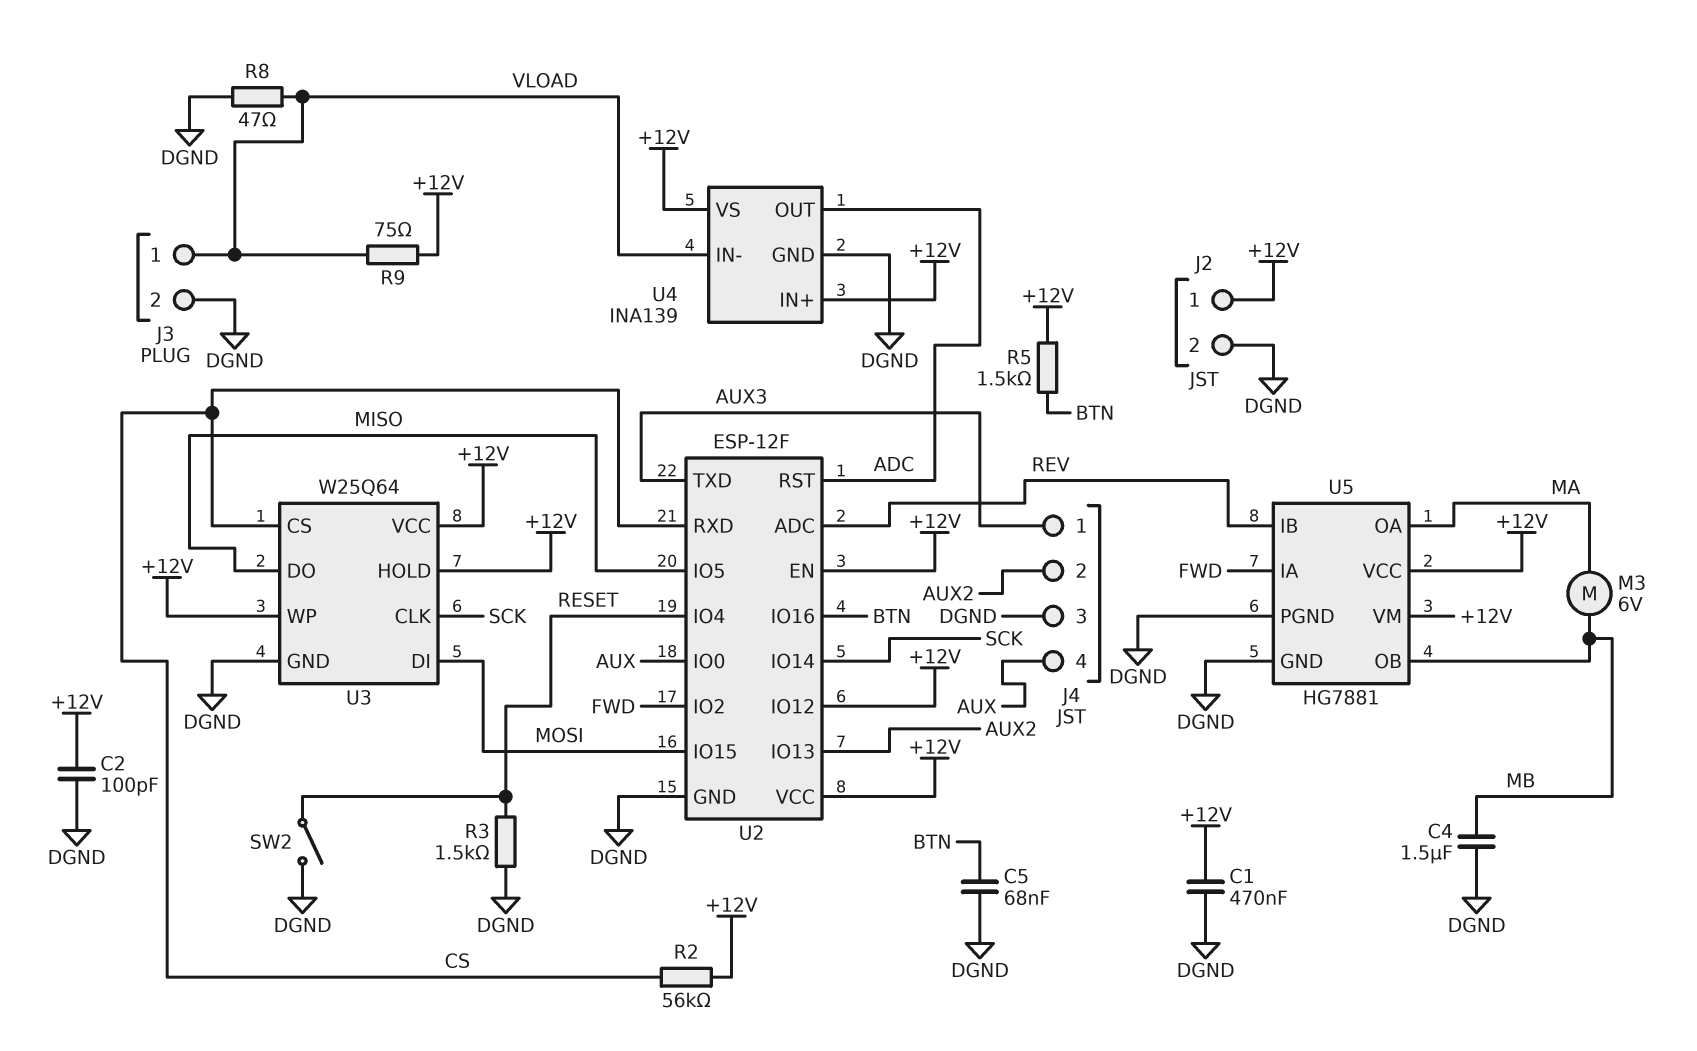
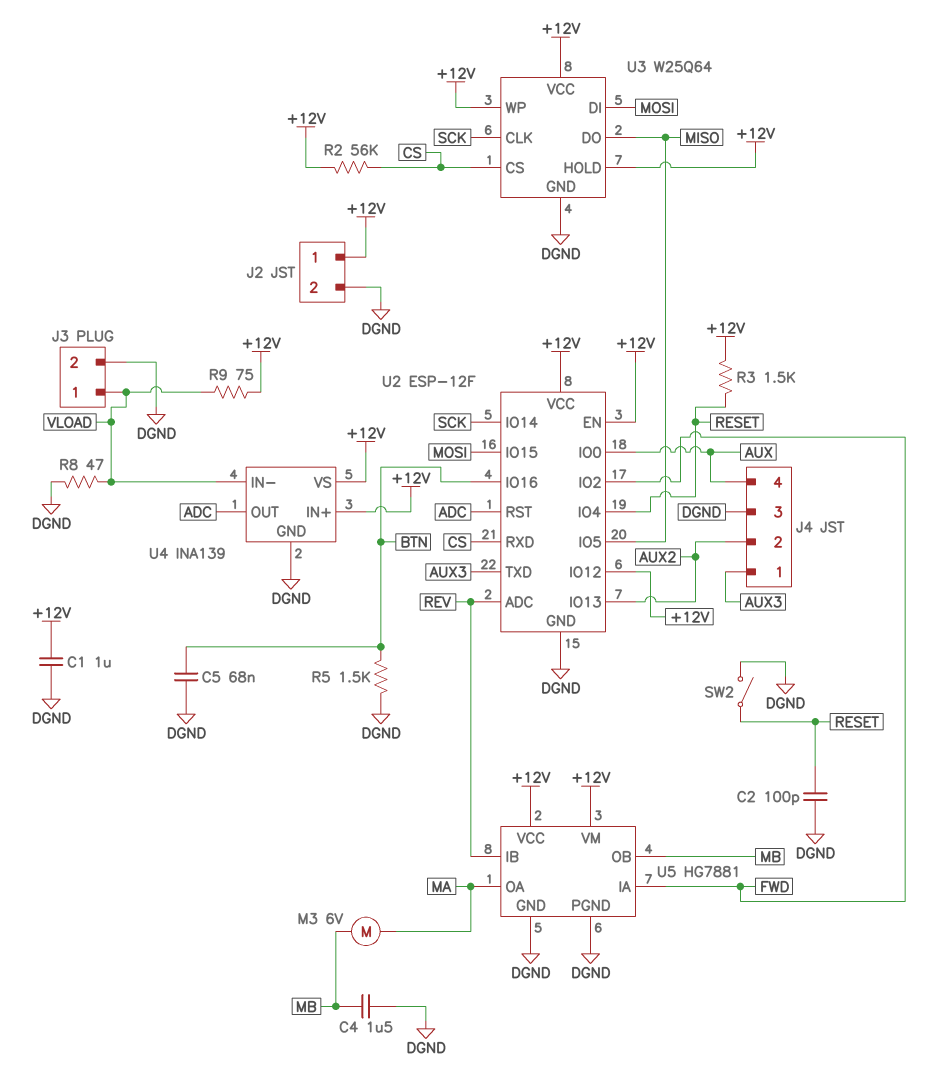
C1: 470nF (+12V, DGND) -> 1uF (+12V, DGND)
C2: 100pF (+12V, DGND) -> 100pF (DGND, RESET)
R3: 1.5k (DGND, RESET) -> 1.5k (+12V, RESET)
R5: 1.5k (+12V, BTN) -> 1.5k (BTN, DGND)

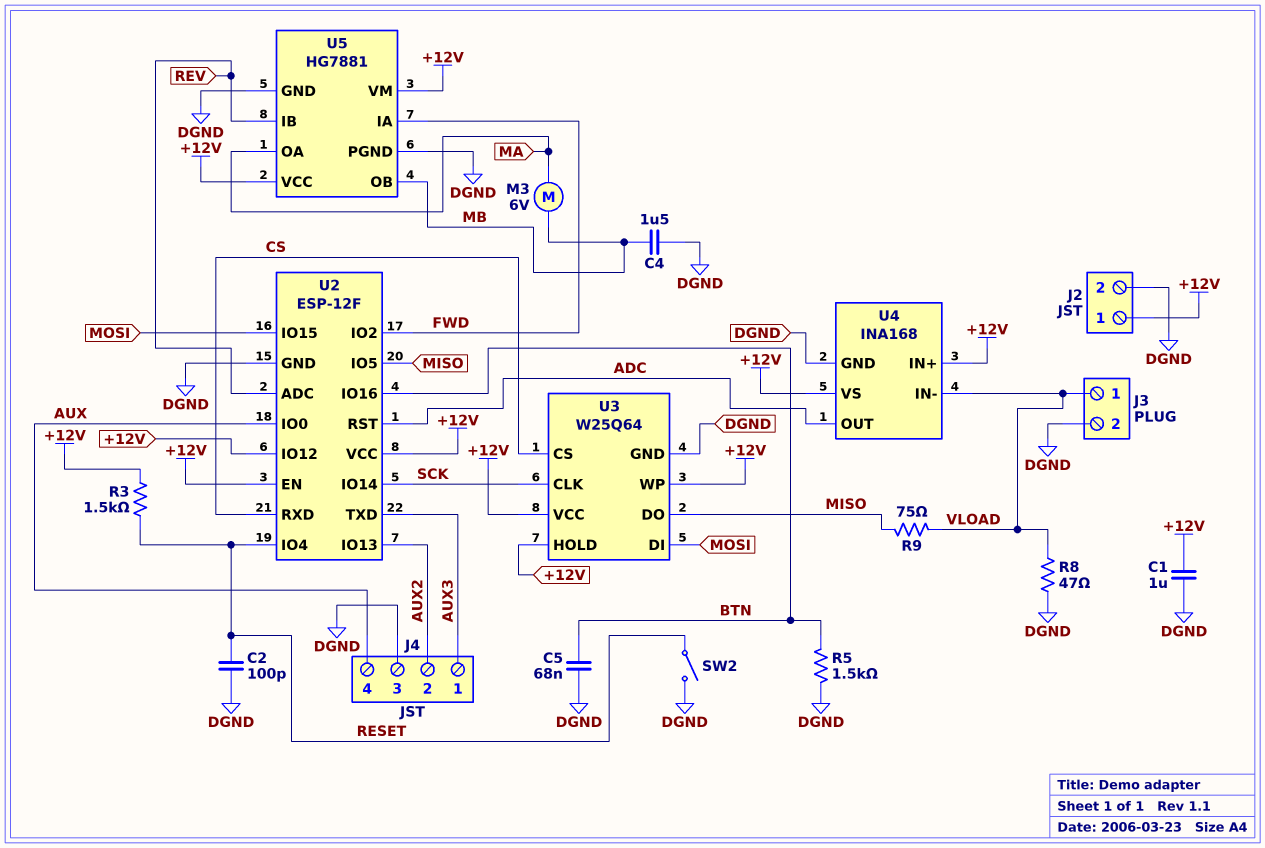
R2: 56k (+12V, CS) -> none
R9: 75 (+12V, VLOAD) -> 75 (MISO, VLOAD)
U4: INA139 -> INA168

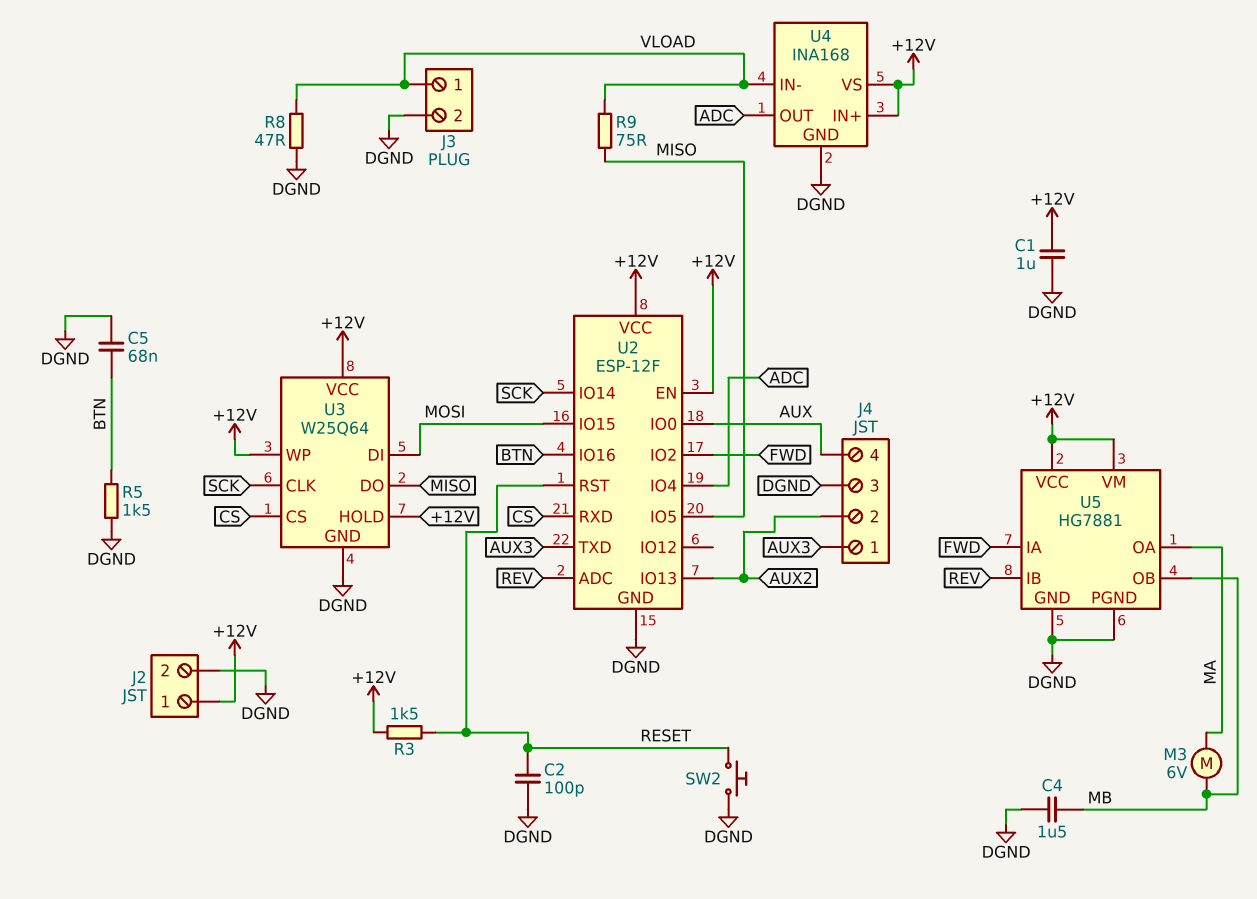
SW2: switch (DGND, RESET) -> button (DGND, RESET)
U2 pin IO4: RESET -> ADC
U2 pin IO12: +12V -> none
U2 pin RST: ADC -> RESET

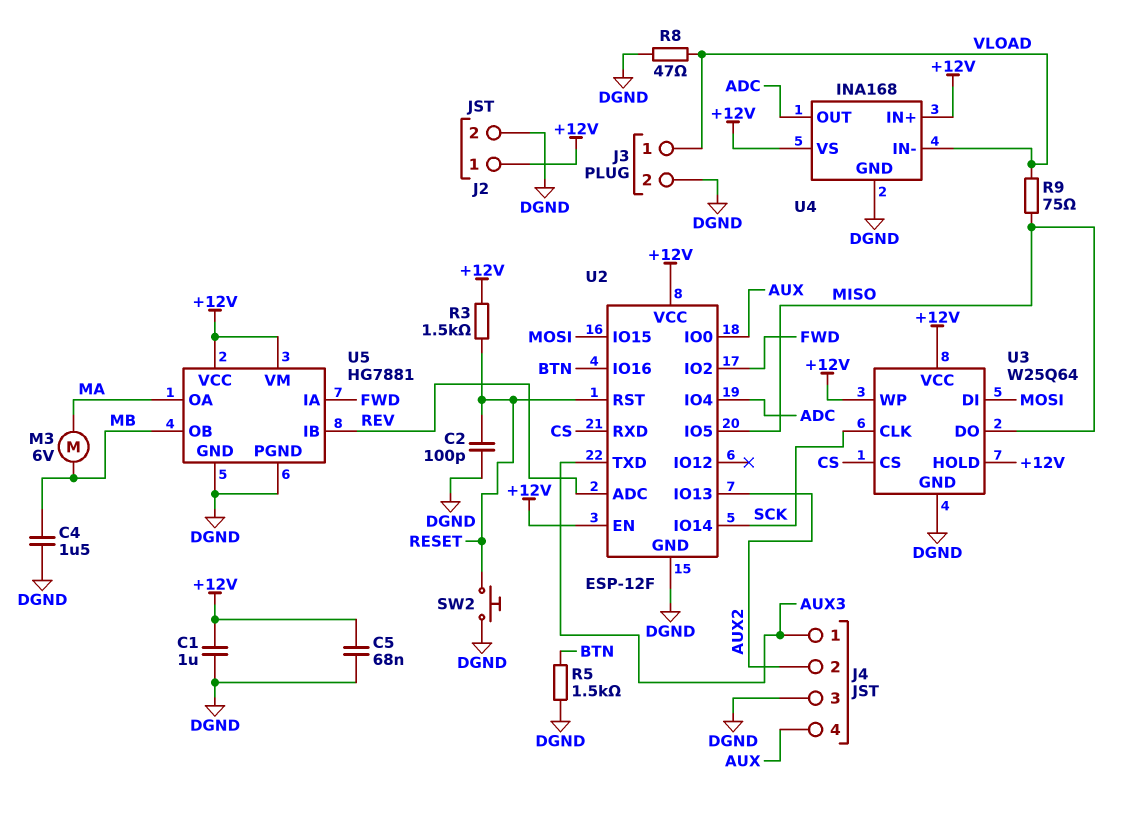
C5: 68nF (BTN, DGND) -> 68nF (+12V, DGND)

